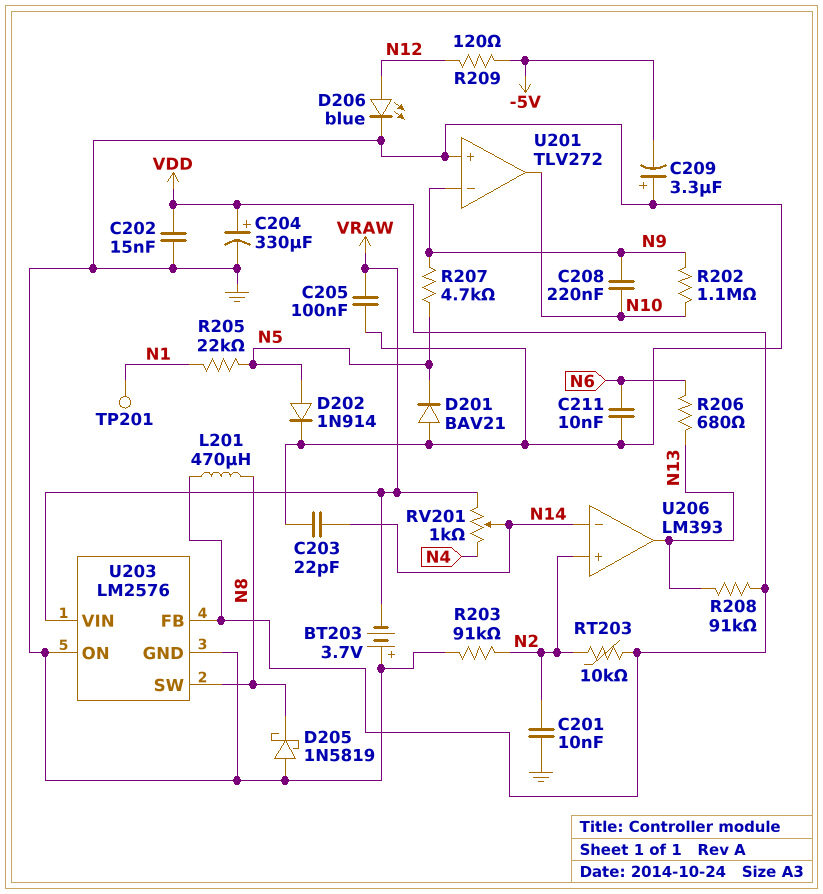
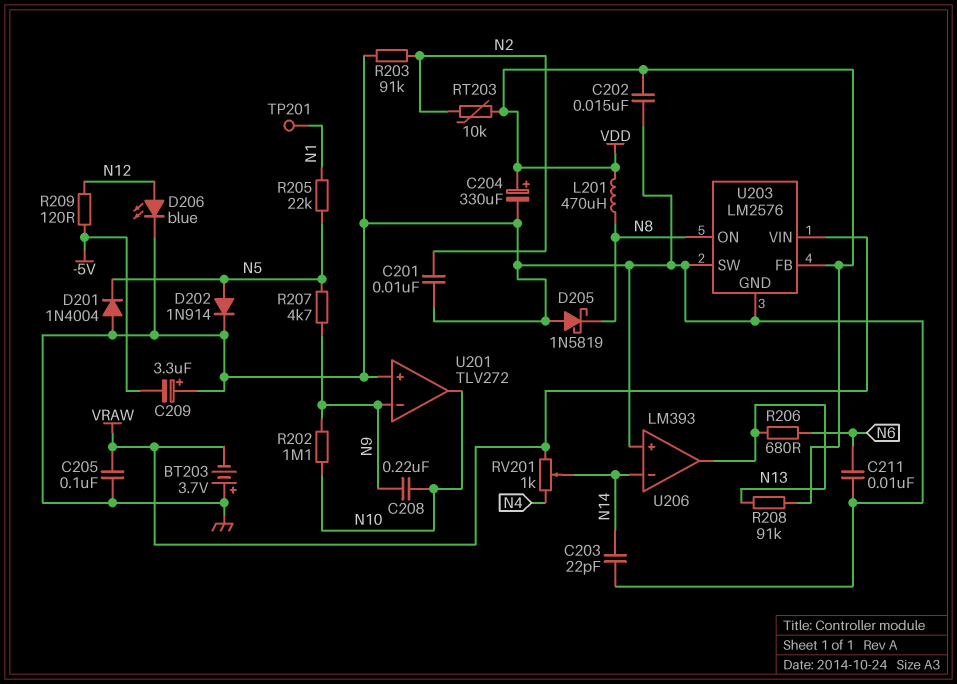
D201: diode BAV21 (A GND, K N5) -> diode 1N4004 (A GND, K N5)
U203 pin ON: GND -> N8
U203 pin SW: N8 -> GND
U206 pin in+: N2 -> GND

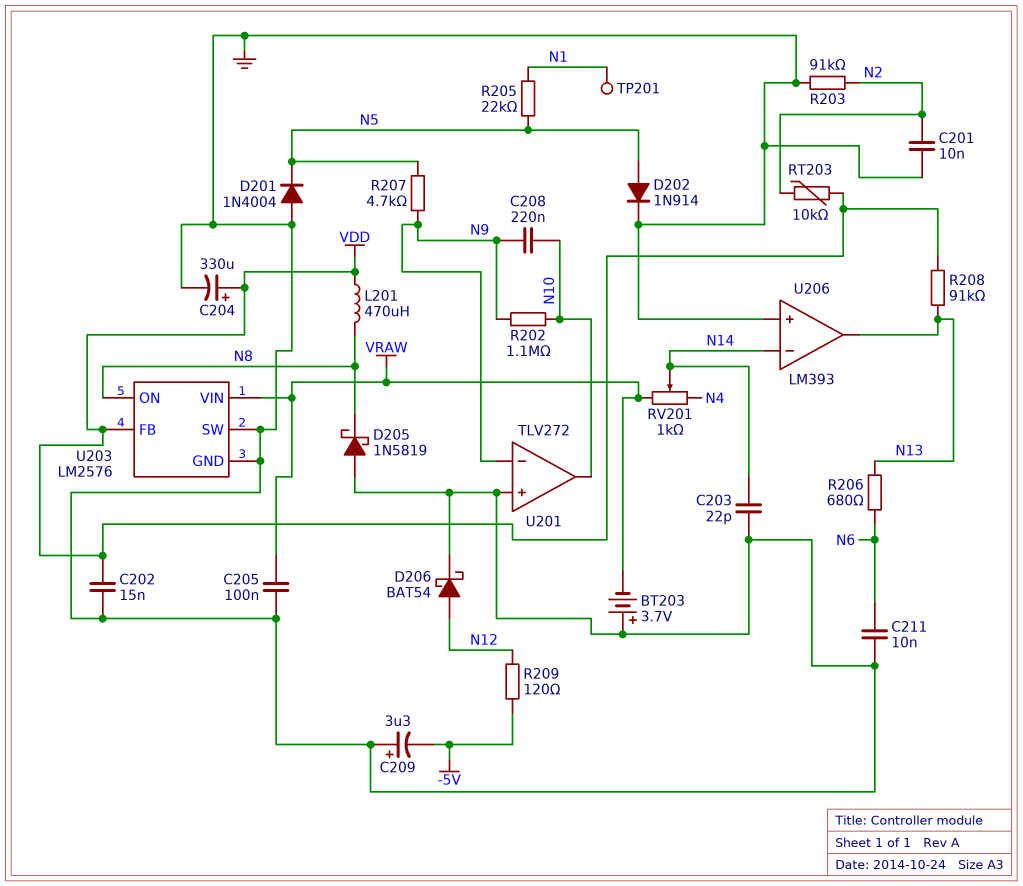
D206: LED blue (A N12, K GND) -> schottky BAT54 (A N12, K GND)

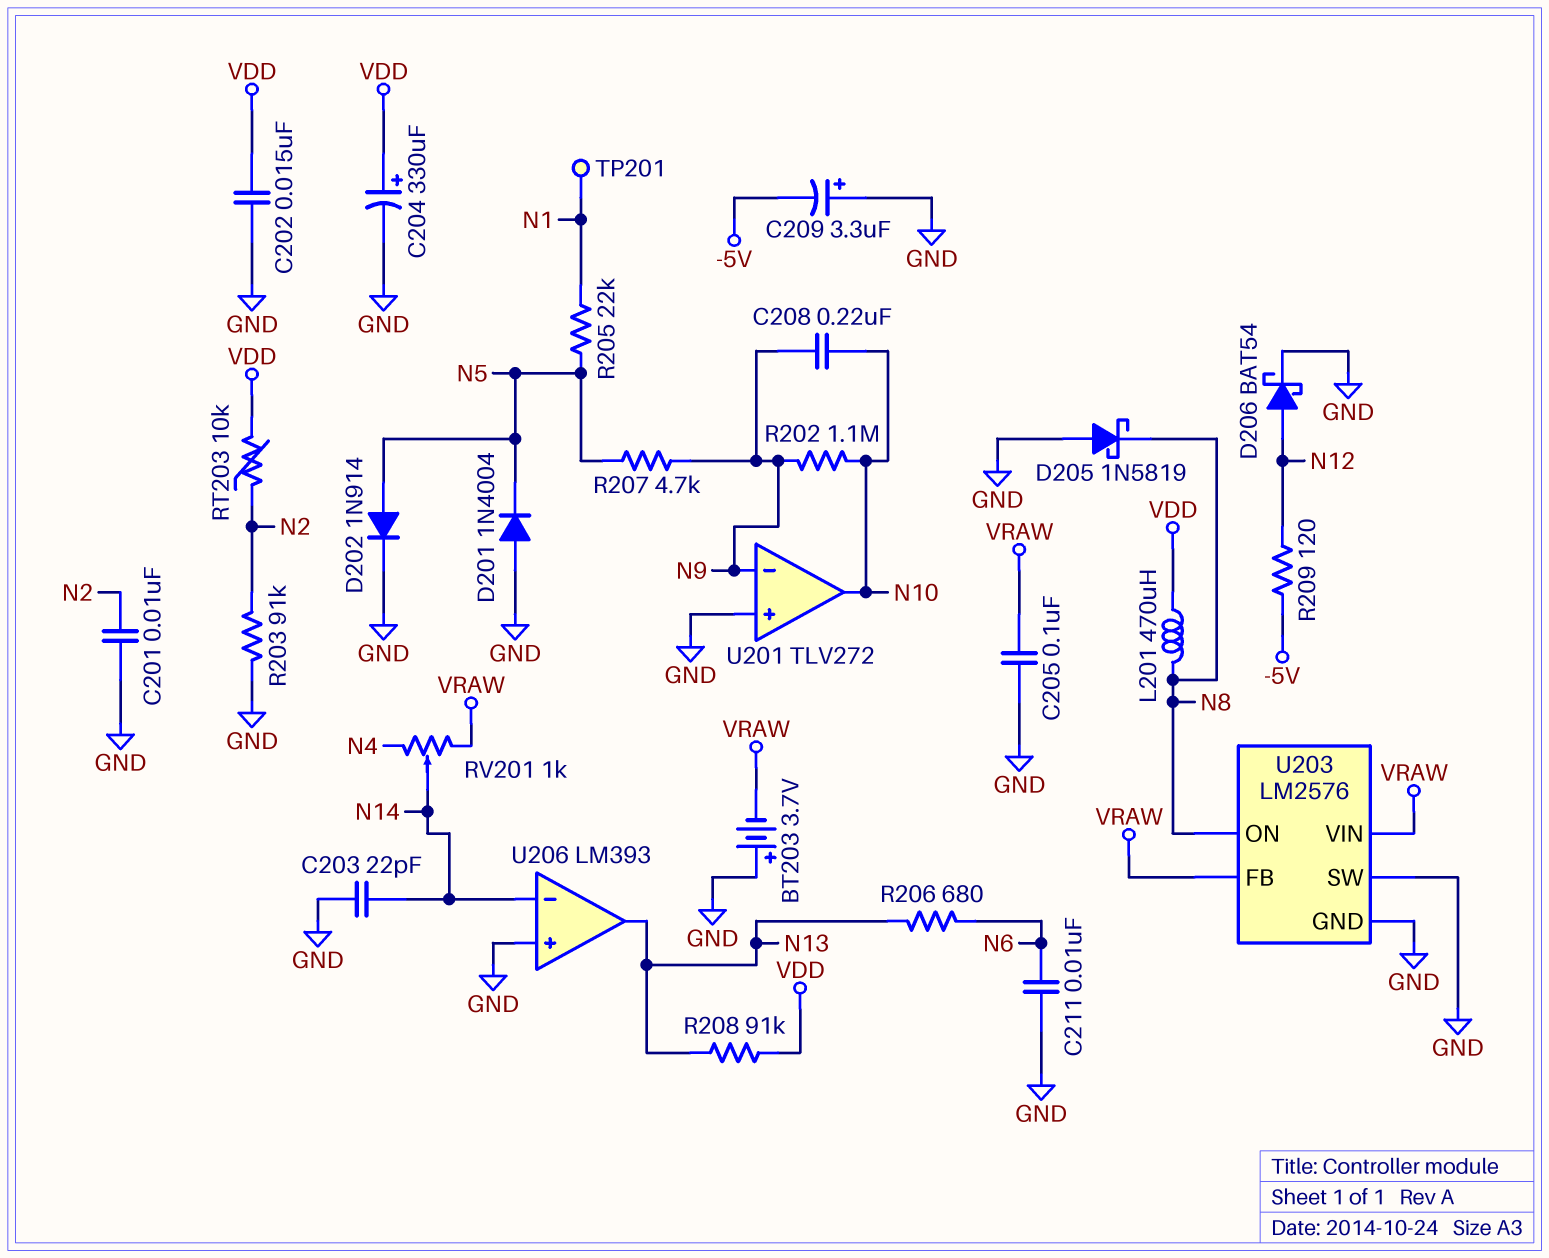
U203 pin FB: VDD -> VRAW

